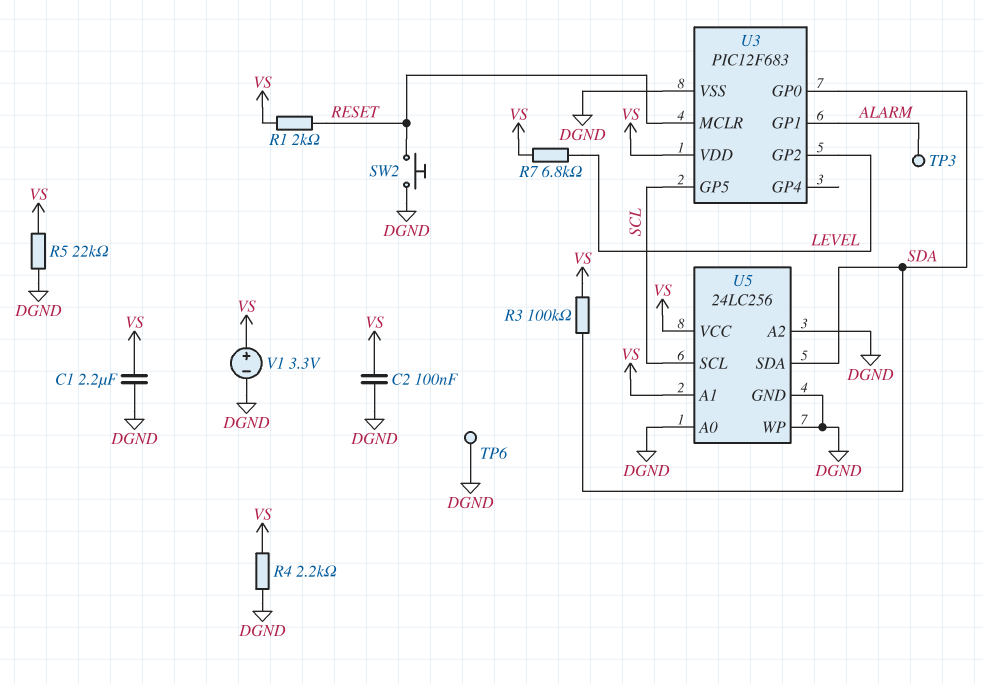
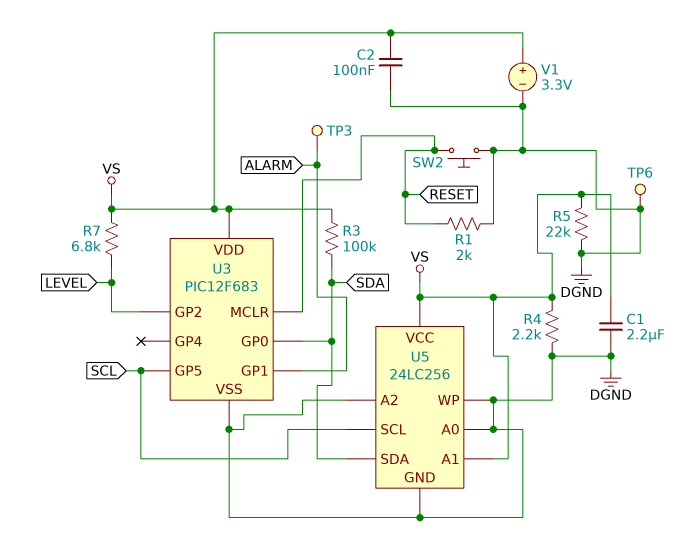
R1: 2k (RESET, VS) -> 2k (DGND, RESET)

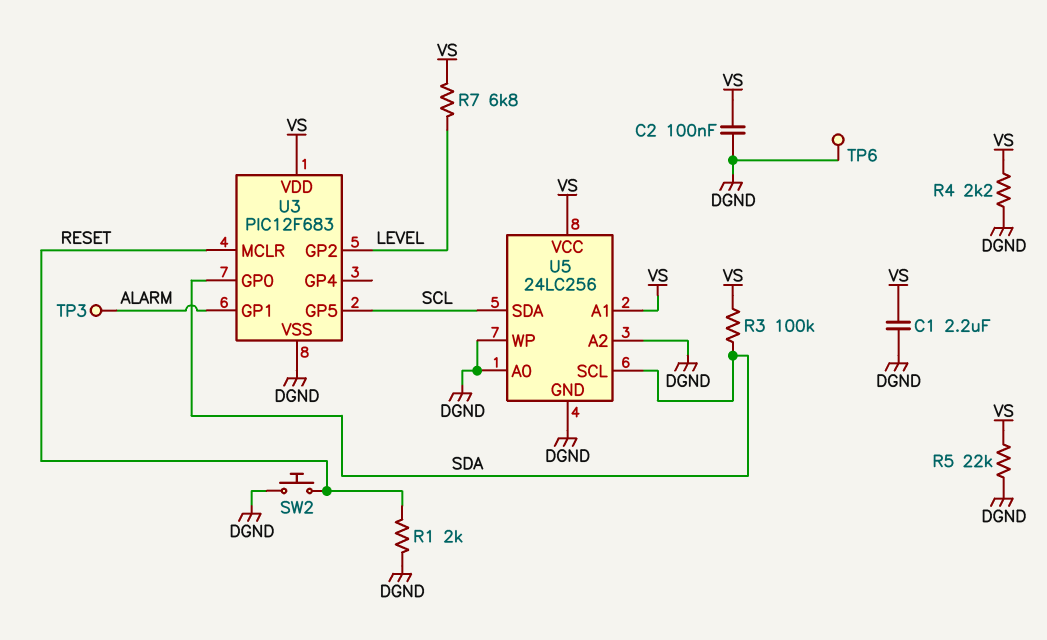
U5 pin SCL: SCL -> SDA
U5 pin SDA: SDA -> SCL
V1: 3.3V (plus VS, minus DGND) -> none

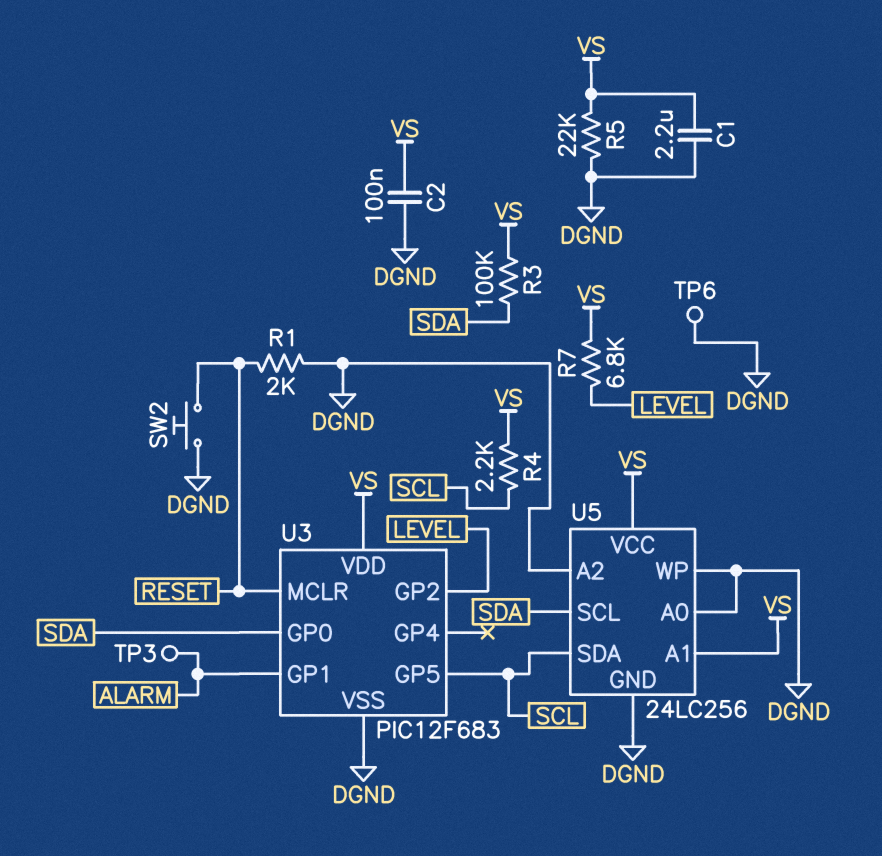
R4: 2.2k (DGND, VS) -> 2.2k (SCL, VS)

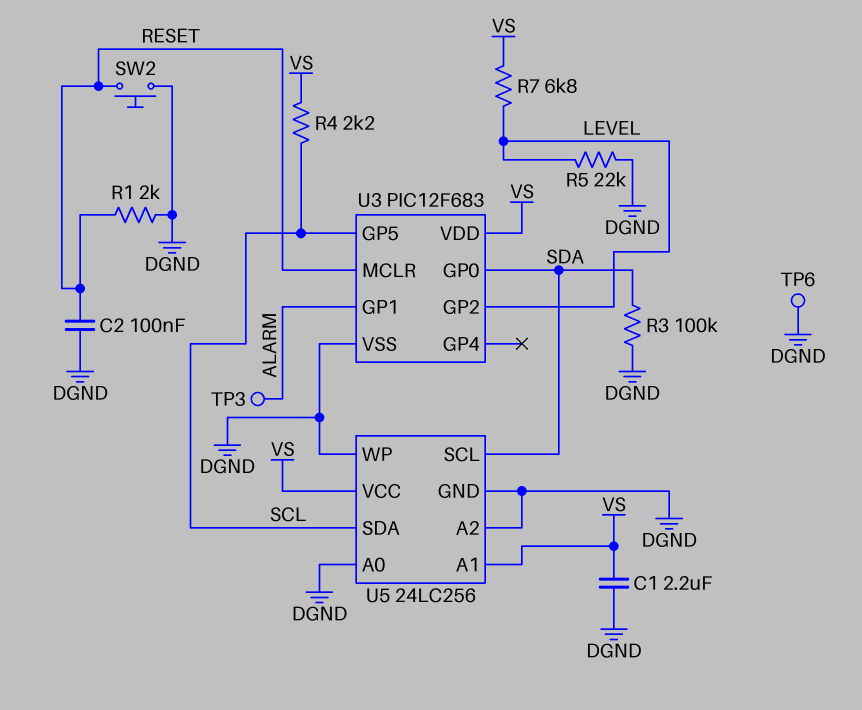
C2: 100nF (DGND, VS) -> 100nF (DGND, RESET)
R3: 100k (SDA, VS) -> 100k (DGND, SDA)
R5: 22k (DGND, VS) -> 22k (DGND, LEVEL)

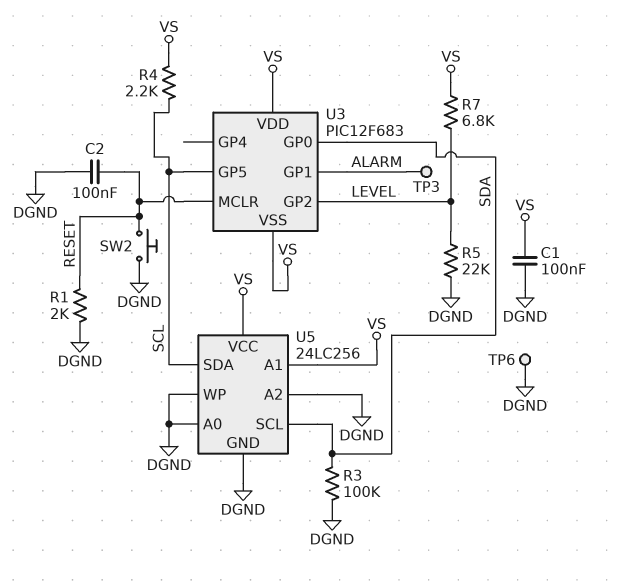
C1: 2.2uF (DGND, VS) -> 100nF (DGND, VS)
U3 pin VSS: DGND -> VS

